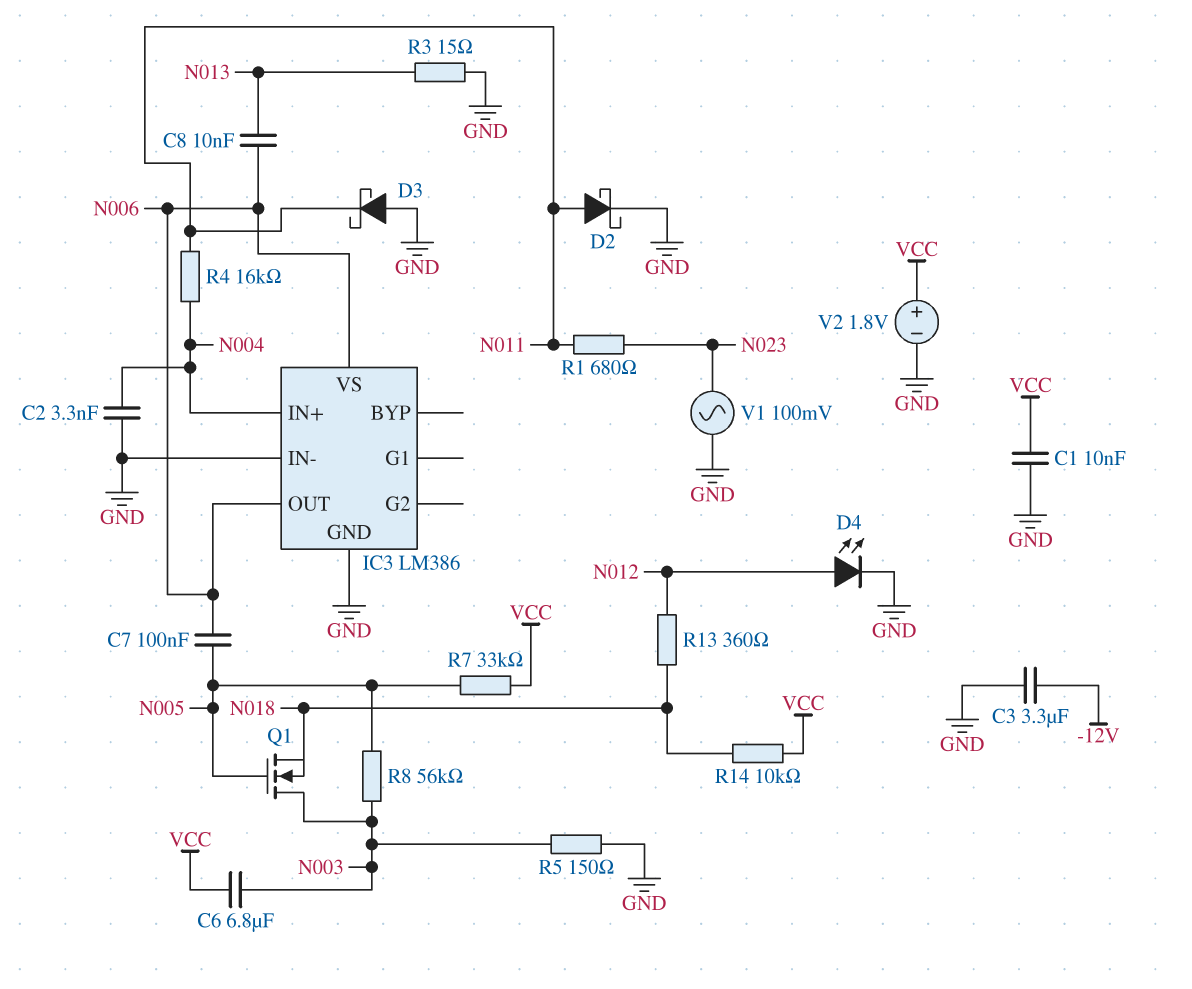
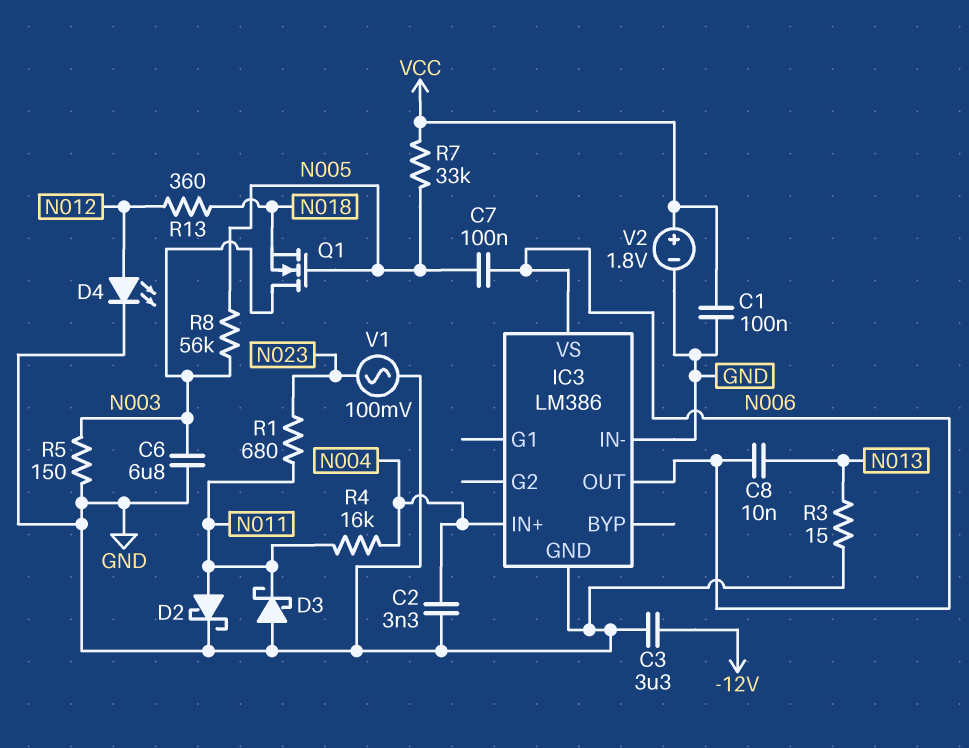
C1: 10nF (GND, VCC) -> 100nF (GND, VCC)
C6: 6.8uF (N003, VCC) -> 6.8uF (GND, N003)
R14: 10k (N018, VCC) -> none

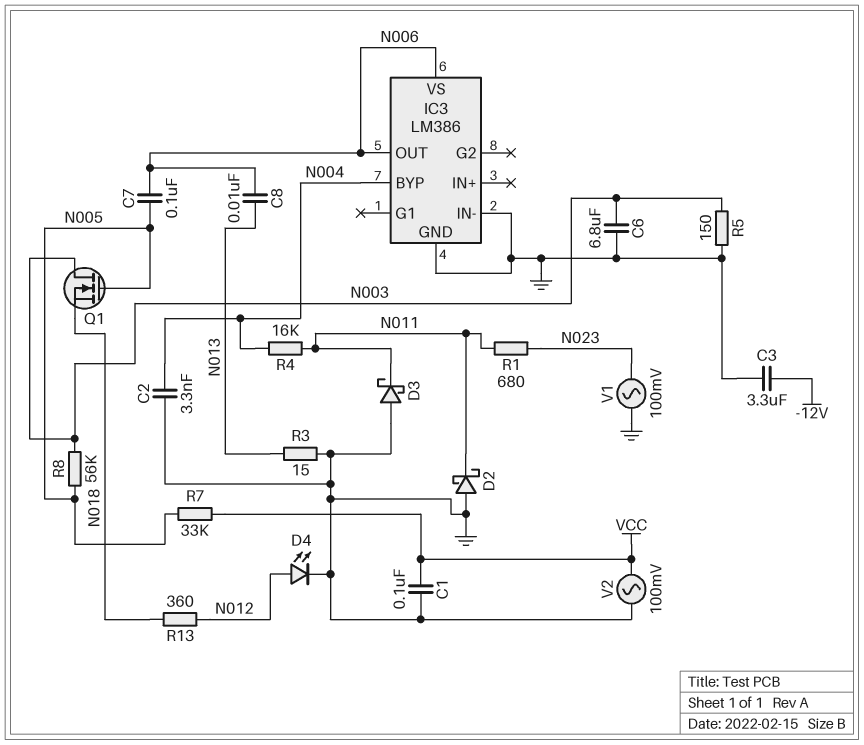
D2: schottky (A N011, K GND) -> schottky (A GND, K N011)
IC3 pin BYP: none -> N004
IC3 pin IN+: N004 -> none
V2: 1.8V (plus VCC, minus GND) -> AC 100mV (GND, VCC)

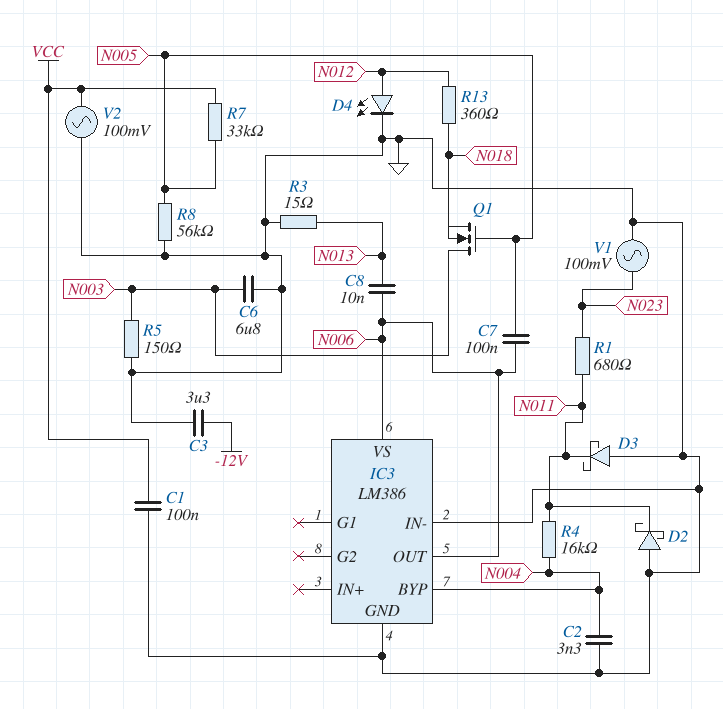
R8: 56k (N003, N005) -> 56k (GND, N005)

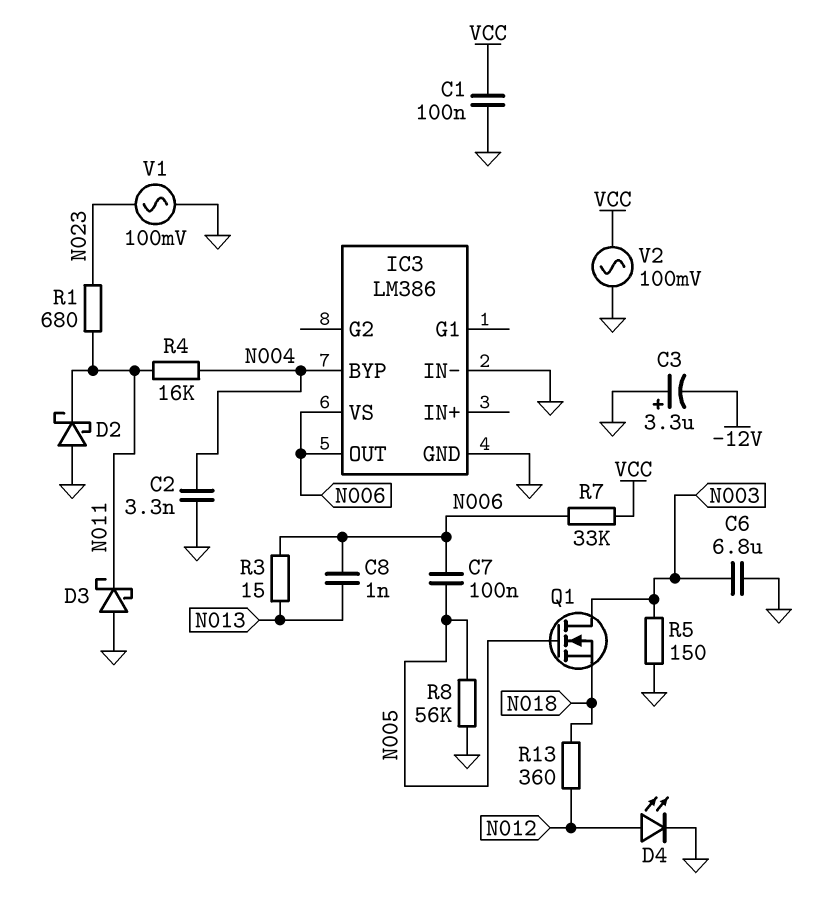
C3: 3.3uF (-12V, GND) -> 3.3uF (plus GND, minus -12V)
C8: 10nF (N006, N013) -> 1nF (N006, N013)
R3: 15 (GND, N013) -> 15 (N006, N013)
R7: 33k (N005, VCC) -> 33k (N006, VCC)

